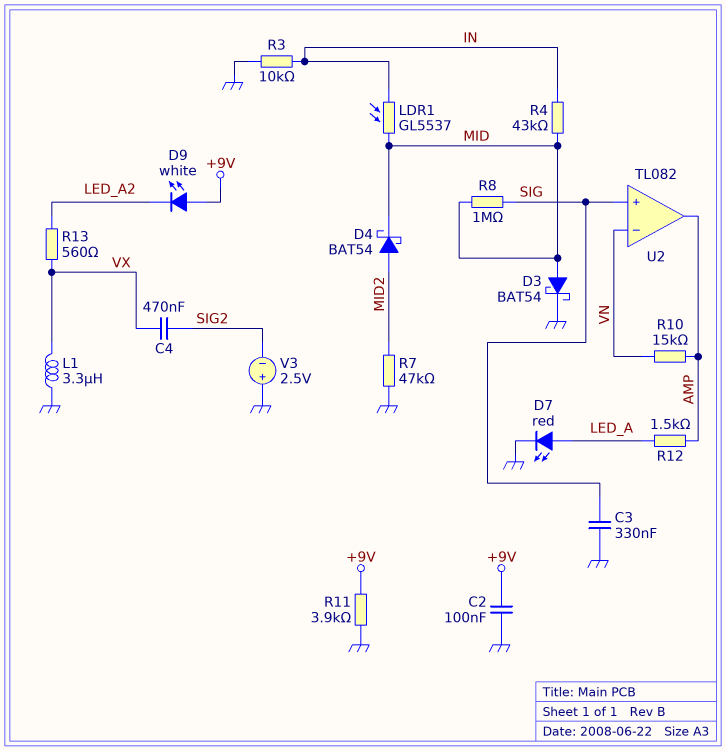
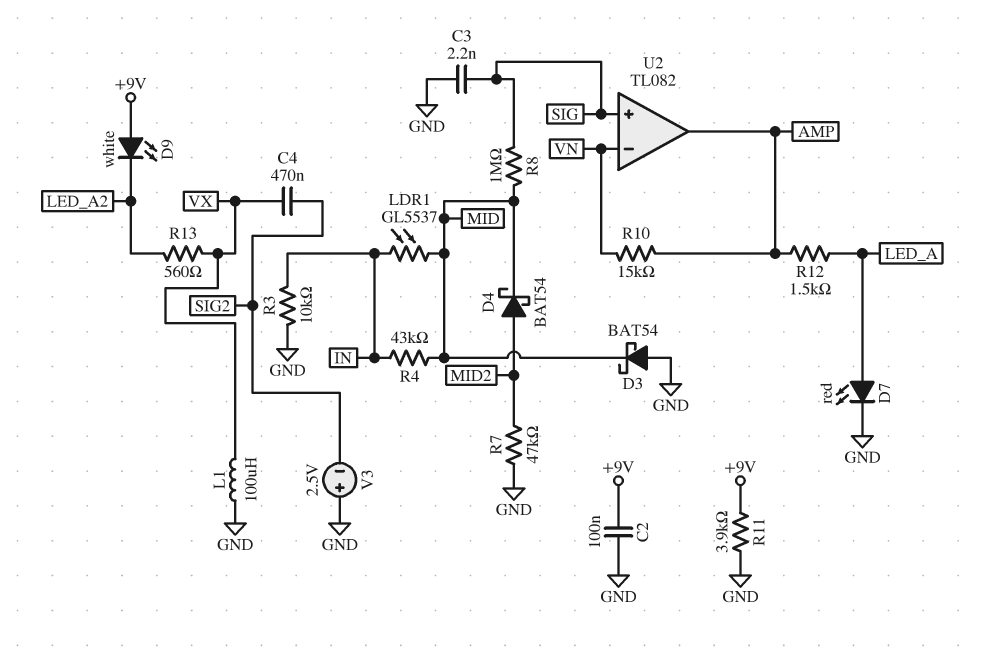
C3: 330nF (GND, SIG) -> 2.2nF (GND, SIG)
D3: schottky BAT54 (A MID, K GND) -> schottky BAT54 (A GND, K MID)
L1: 3.3uH (GND, VX) -> 100uH (GND, VX)

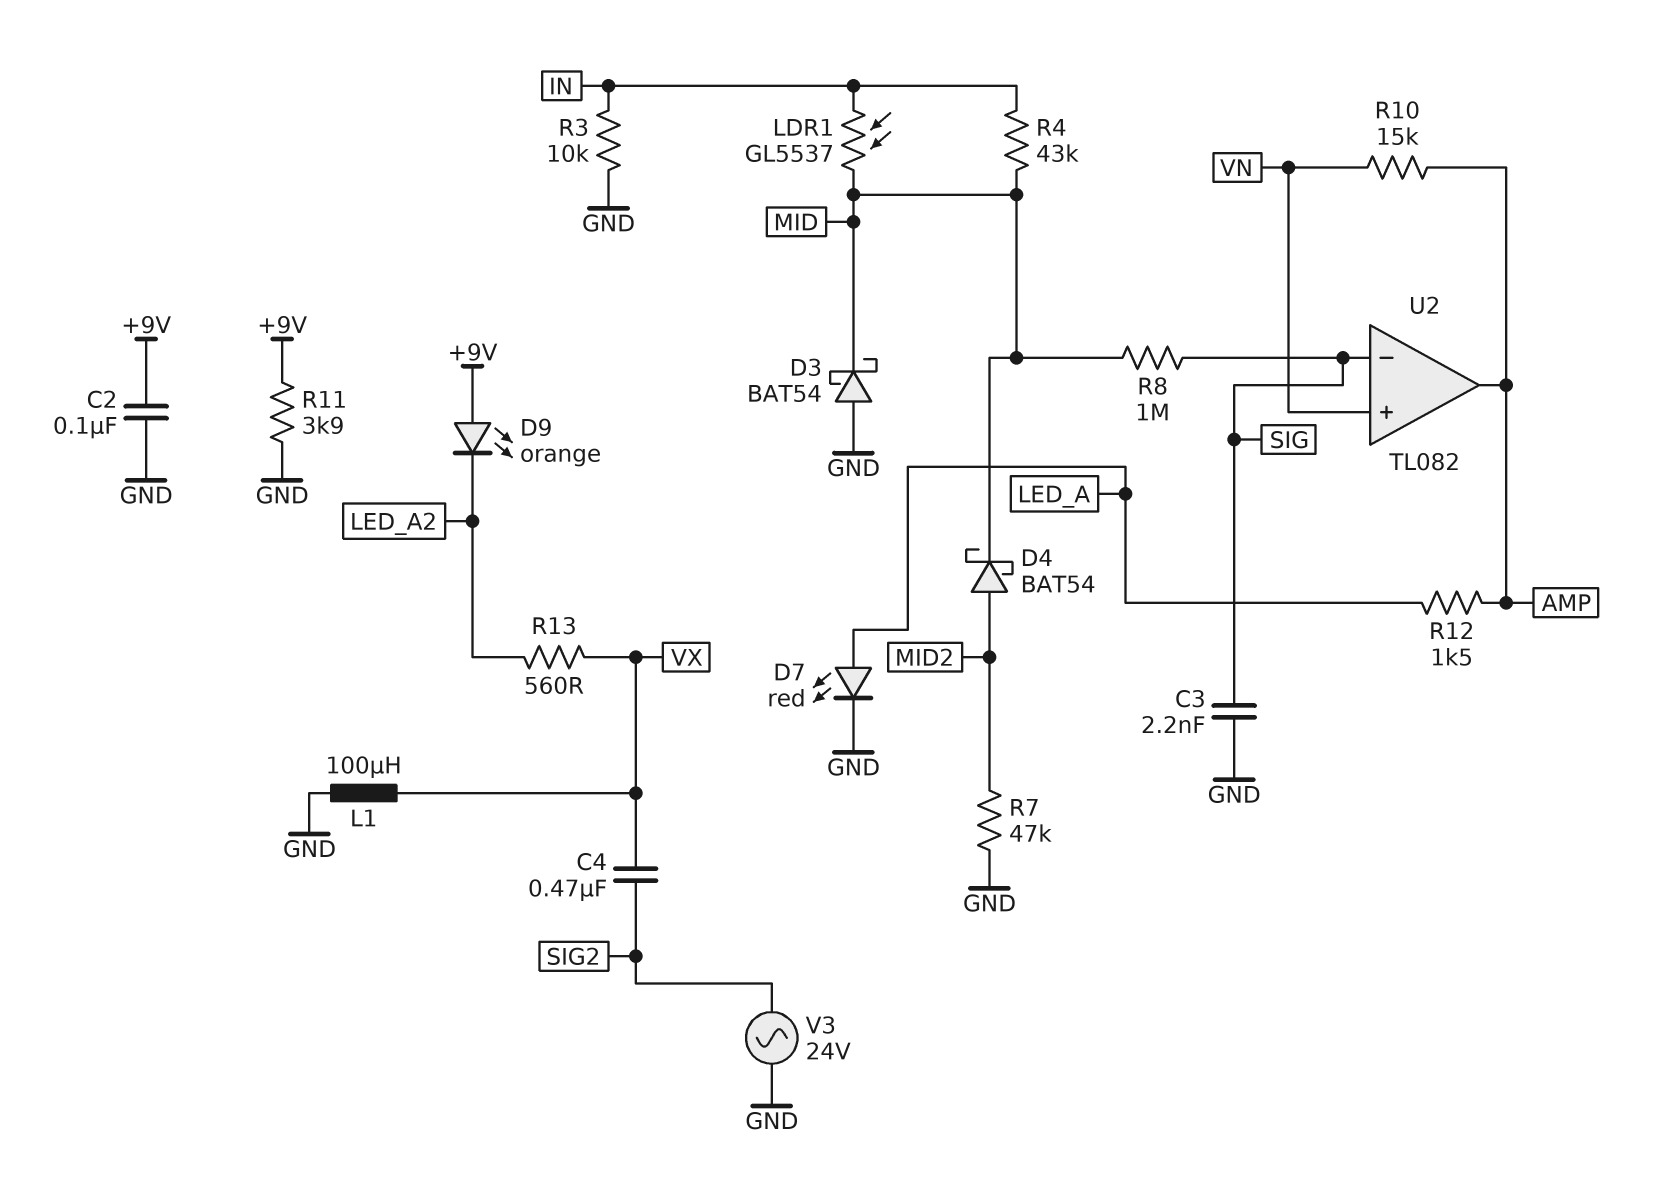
D9: LED white (A +9V, K LED_A2) -> LED orange (A +9V, K LED_A2)
U2 pin in+: SIG -> VN
U2 pin in-: VN -> SIG
V3: 2.5V (plus GND, minus SIG2) -> AC 24V (GND, SIG2)

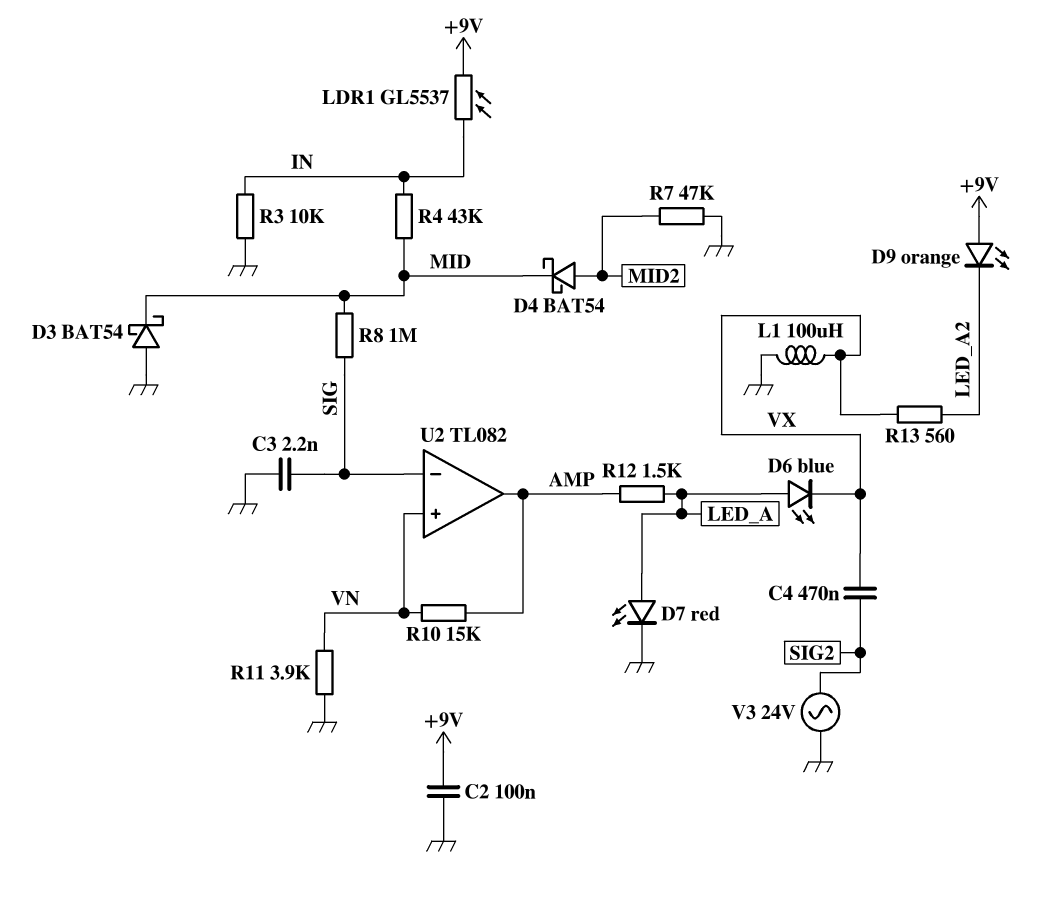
D6: none -> LED blue (A LED_A, K VX)
LDR1: GL5537 (IN, MID) -> GL5537 (+9V, IN)
R11: 3.9k (+9V, GND) -> 3.9k (GND, VN)

